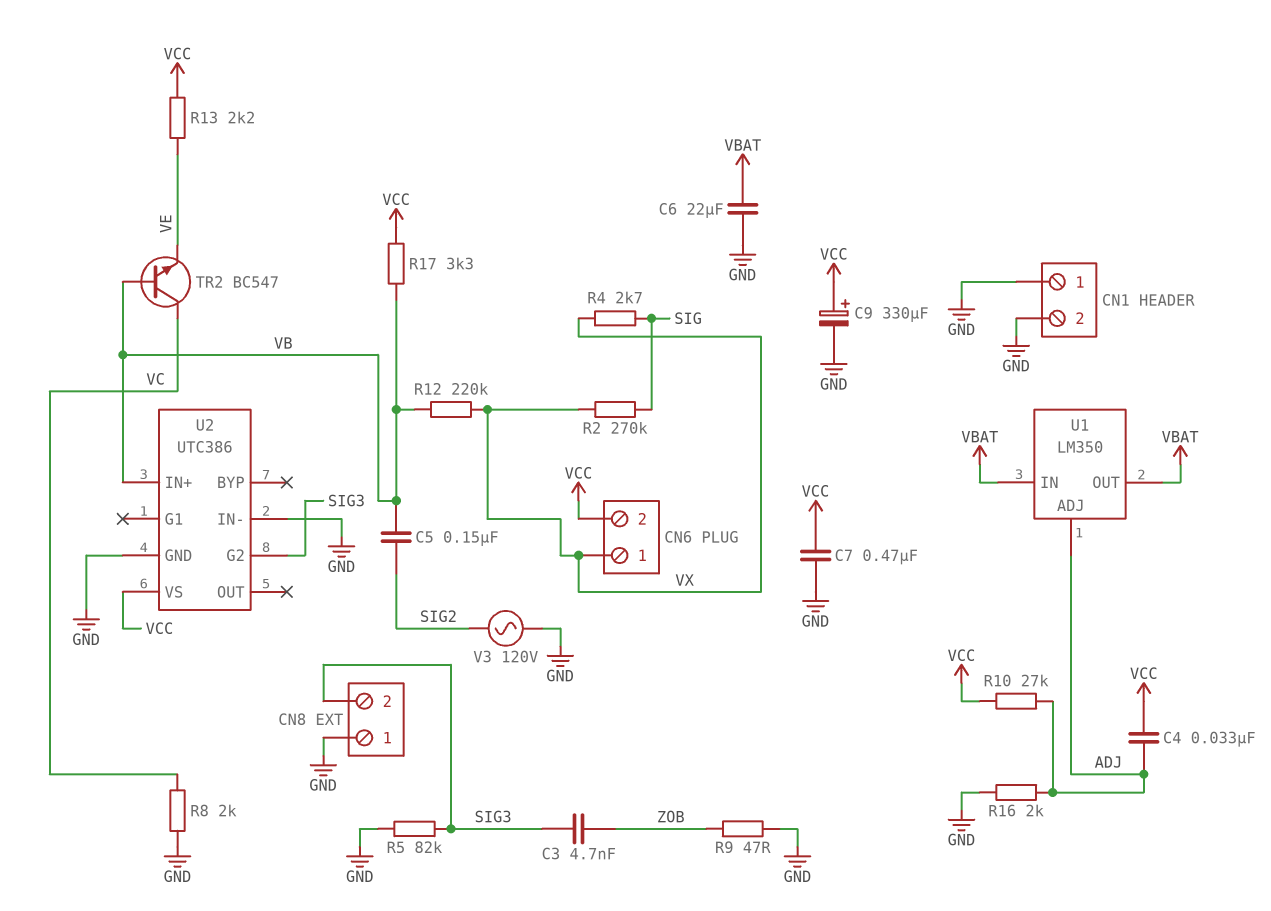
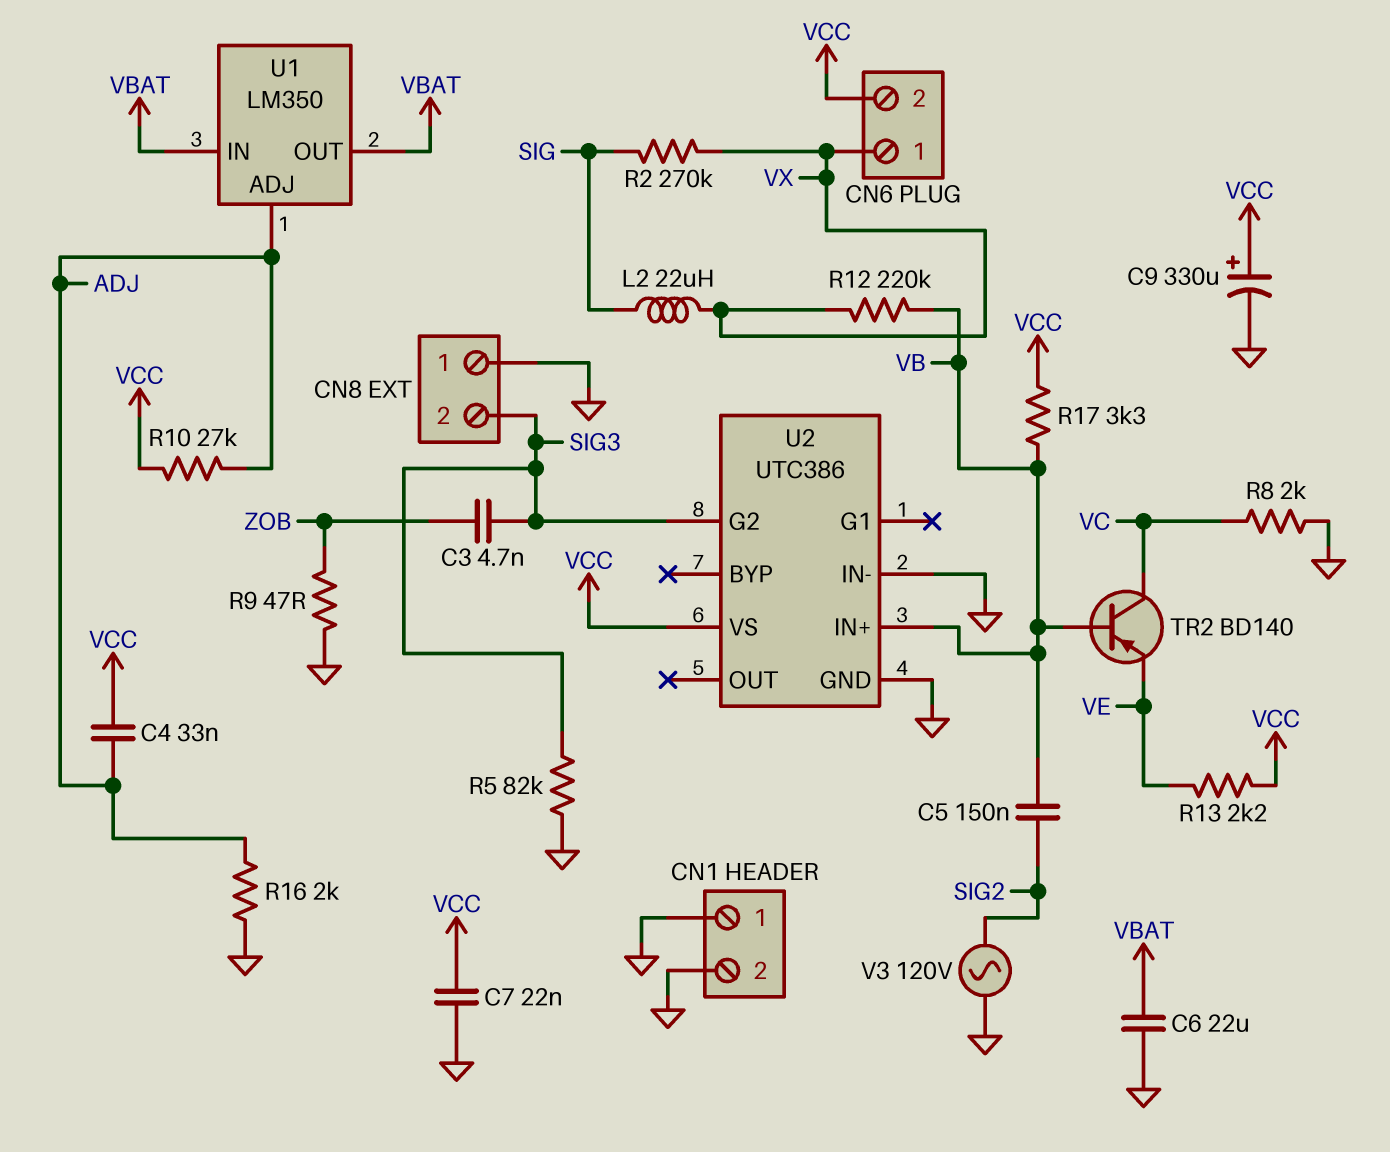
C7: 470nF (GND, VCC) -> 22nF (GND, VCC)
L2: none -> 22uH (SIG, VX)
R4: 2.7k (SIG, VX) -> none
TR2: NPN BC547 (B VB, C VC, E VE) -> PNP BD140 (B VB, C VC, E VE)

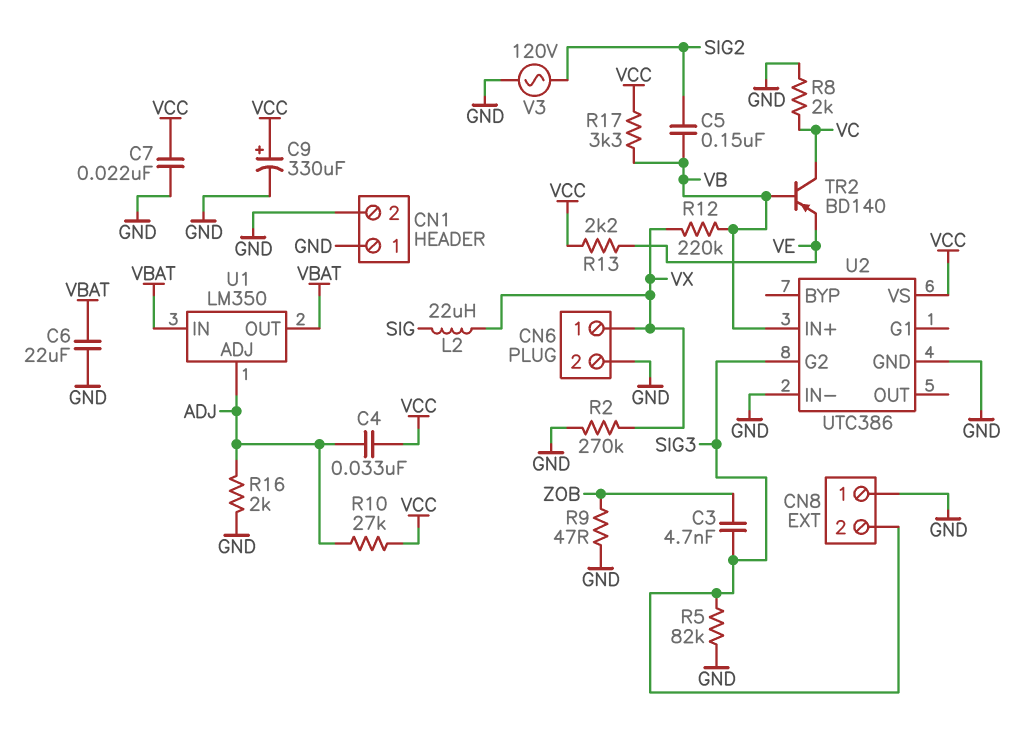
CN6 pin 2: VCC -> GND
R2: 270k (SIG, VX) -> 270k (GND, VX)

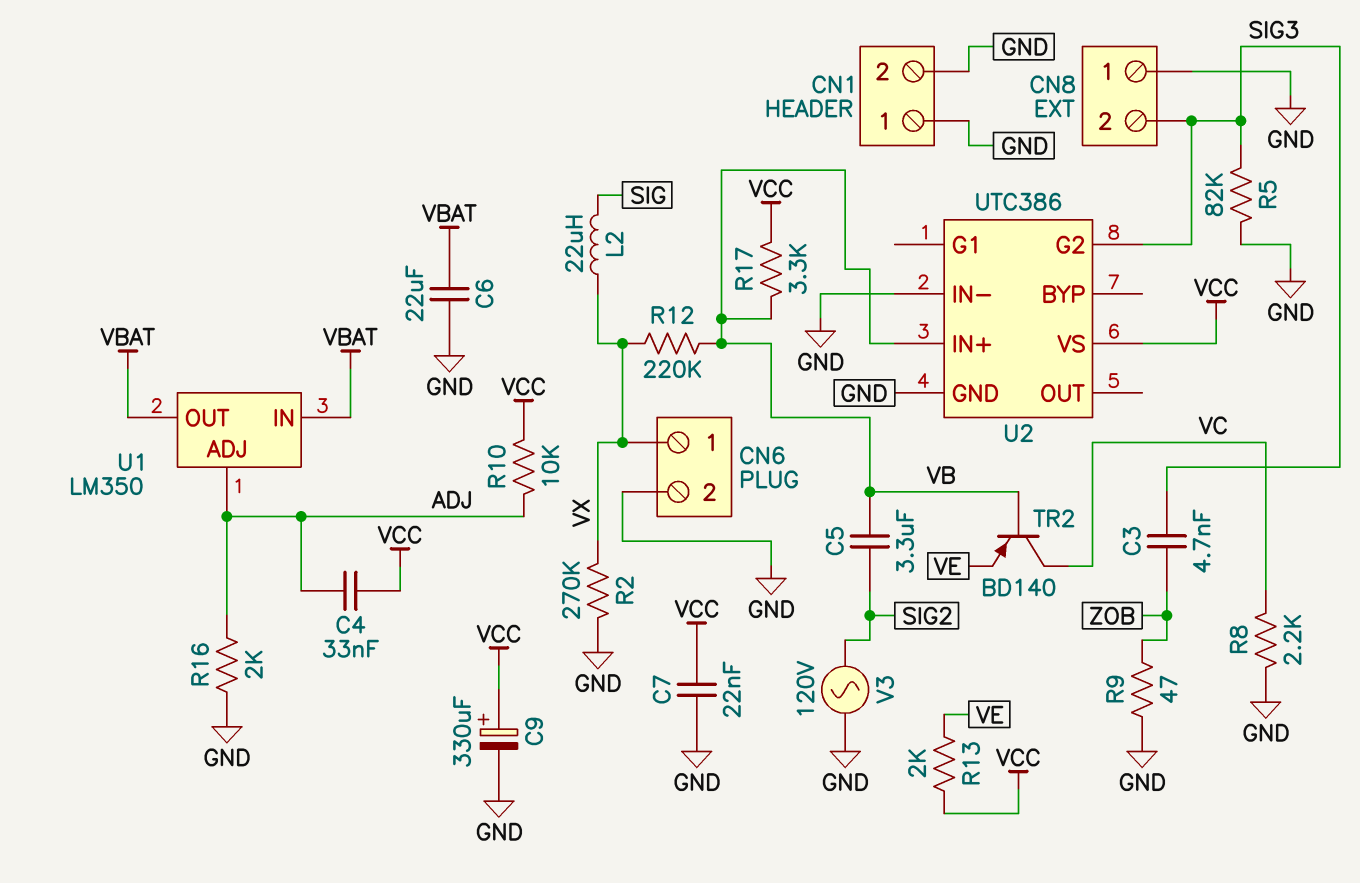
C5: 150nF (SIG2, VB) -> 3.3uF (SIG2, VB)
R8: 2k (GND, VC) -> 2.2k (GND, VC)
R10: 27k (ADJ, VCC) -> 10k (ADJ, VCC)
R13: 2.2k (VCC, VE) -> 2k (VCC, VE)

